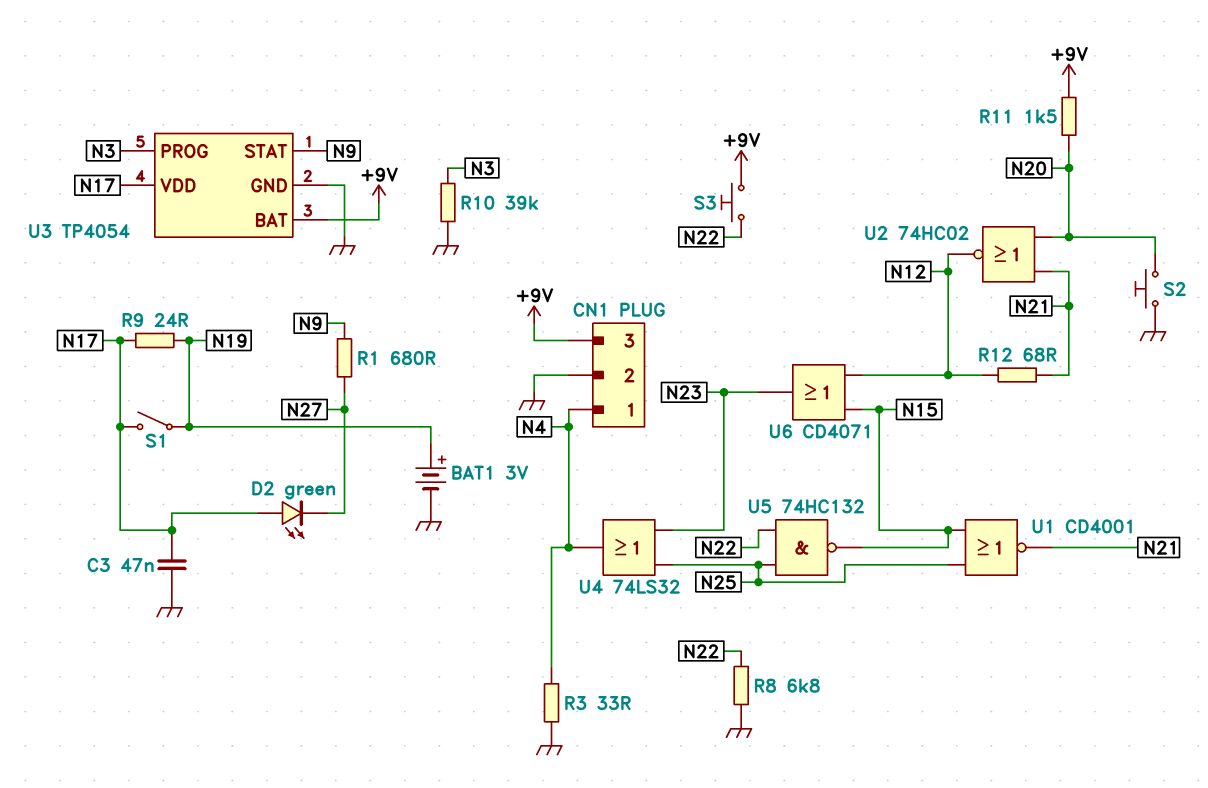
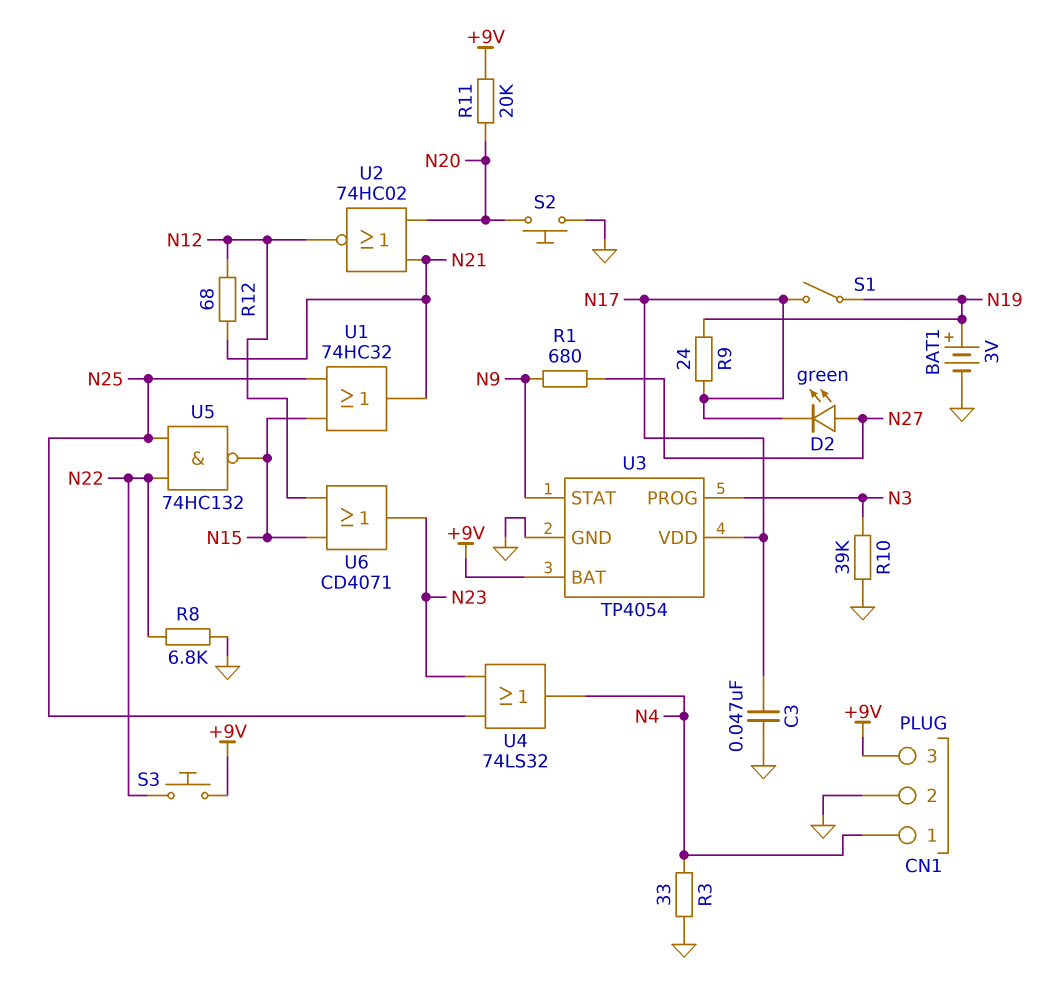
D2: LED green (A N17, K N27) -> LED green (A N27, K N17)
R11: 1.5k (+9V, N20) -> 20k (+9V, N20)
U1: NOR CD4001 (in N15, in N25, out N21) -> OR 74HC32 (in N15, in N25, out N21)

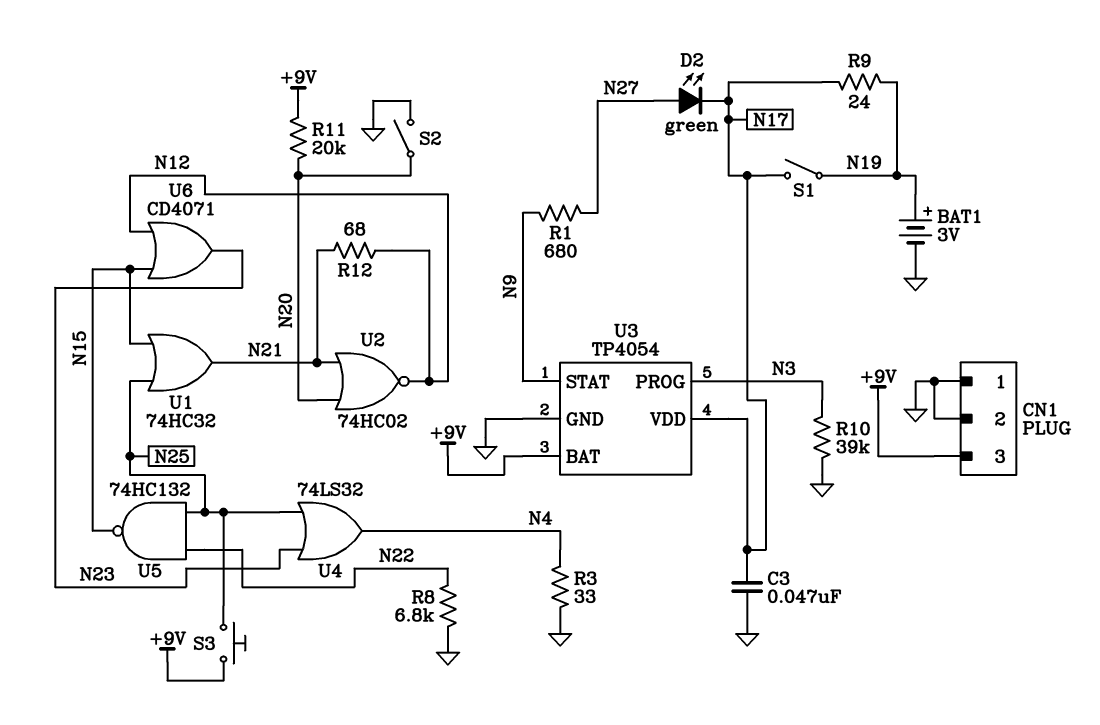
CN1 pin 1: N4 -> GND
S2: button (GND, N20) -> switch (GND, N20)
S3: button (+9V, N22) -> button (+9V, N25)

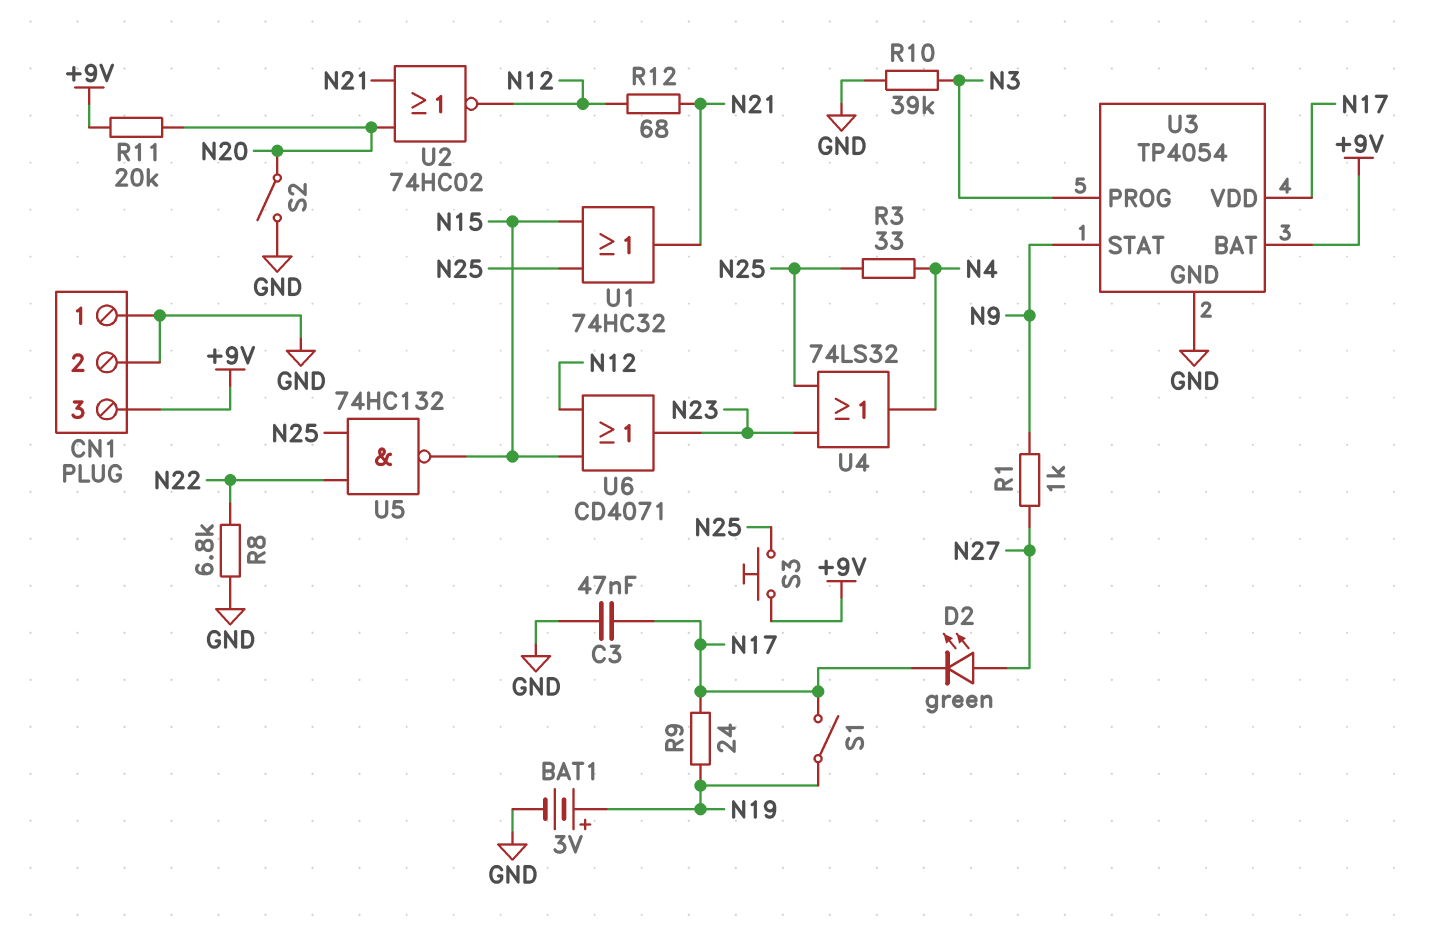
R1: 680 (N9, N27) -> 1k (N9, N27)
R3: 33 (GND, N4) -> 33 (N4, N25)

